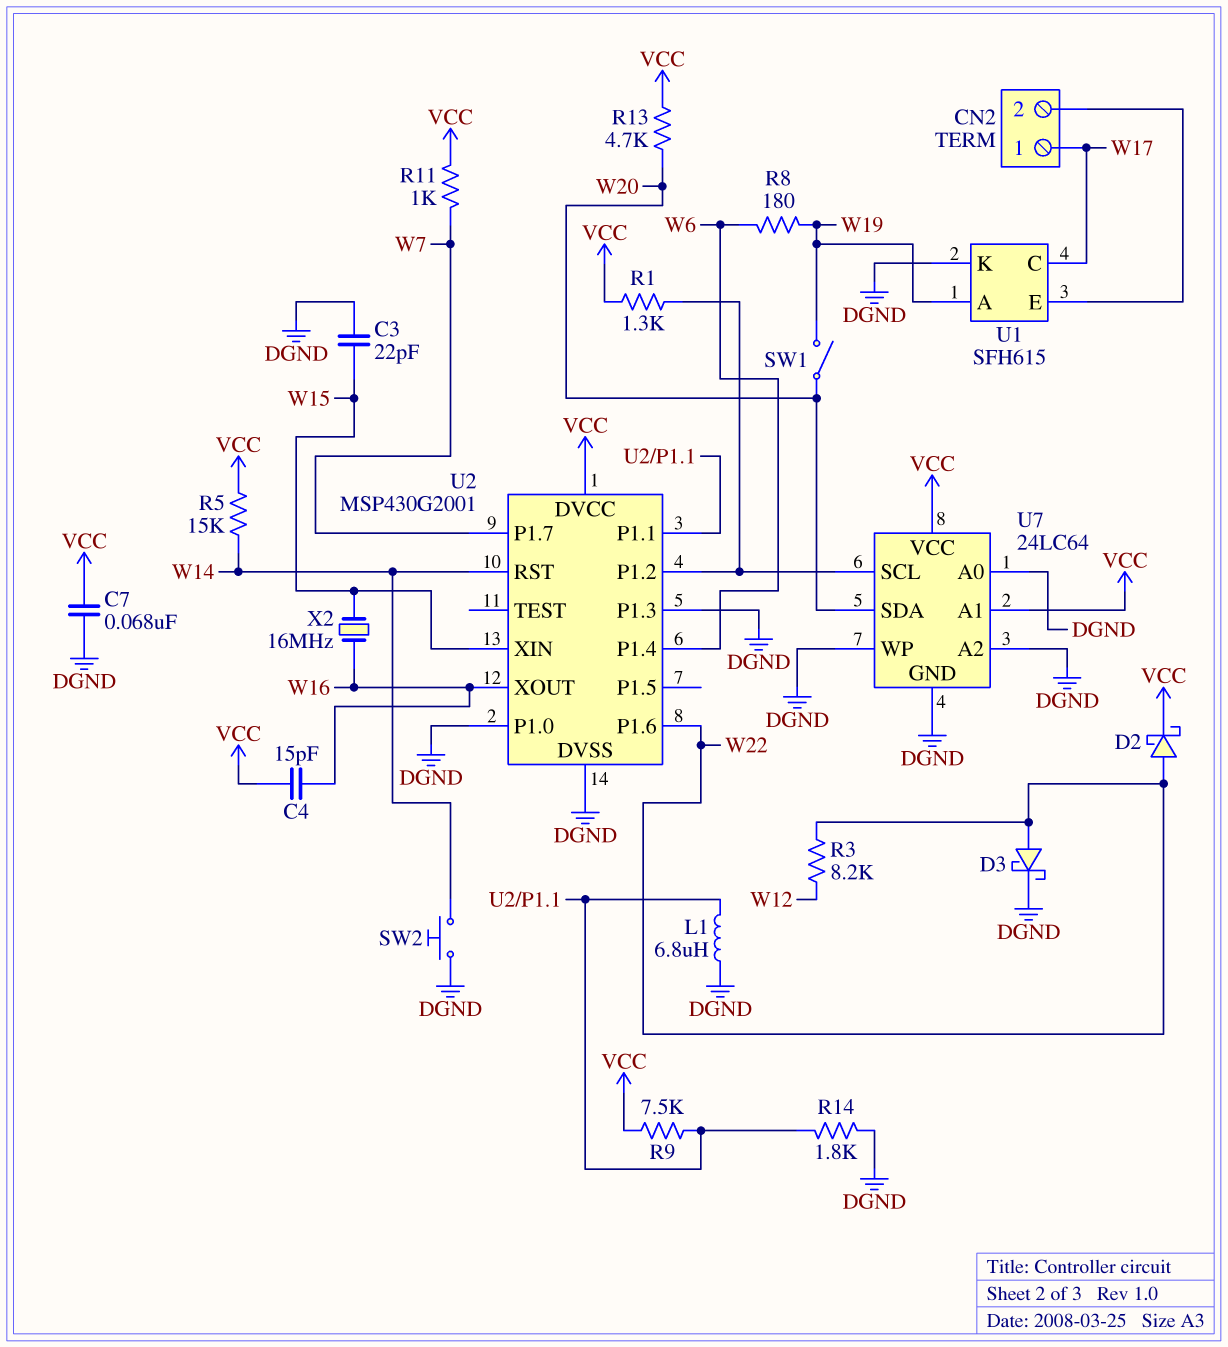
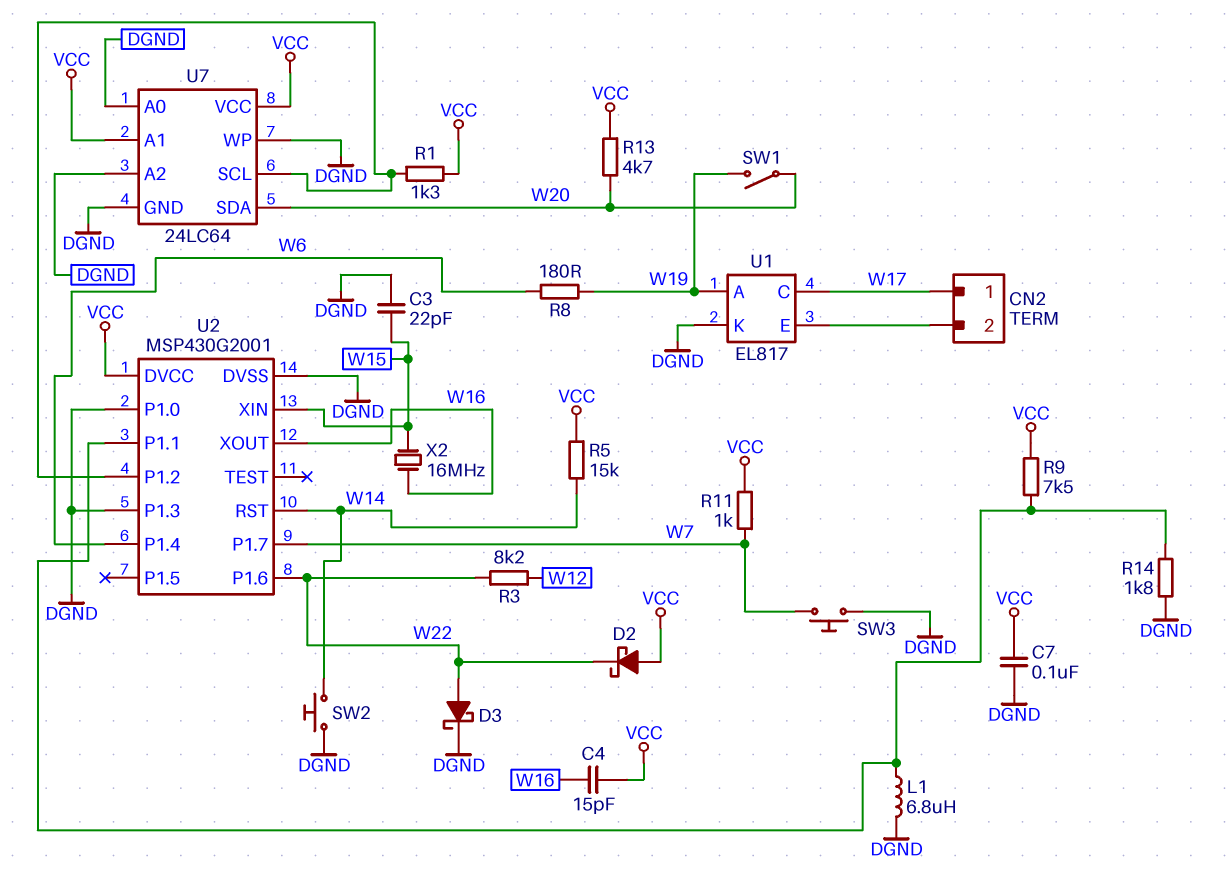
C7: 68nF (DGND, VCC) -> 100nF (DGND, VCC)
D2: schottky (A W22, K VCC) -> schottky (A VCC, K W22)
SW3: none -> button (DGND, W7)
U1: SFH615 -> EL817

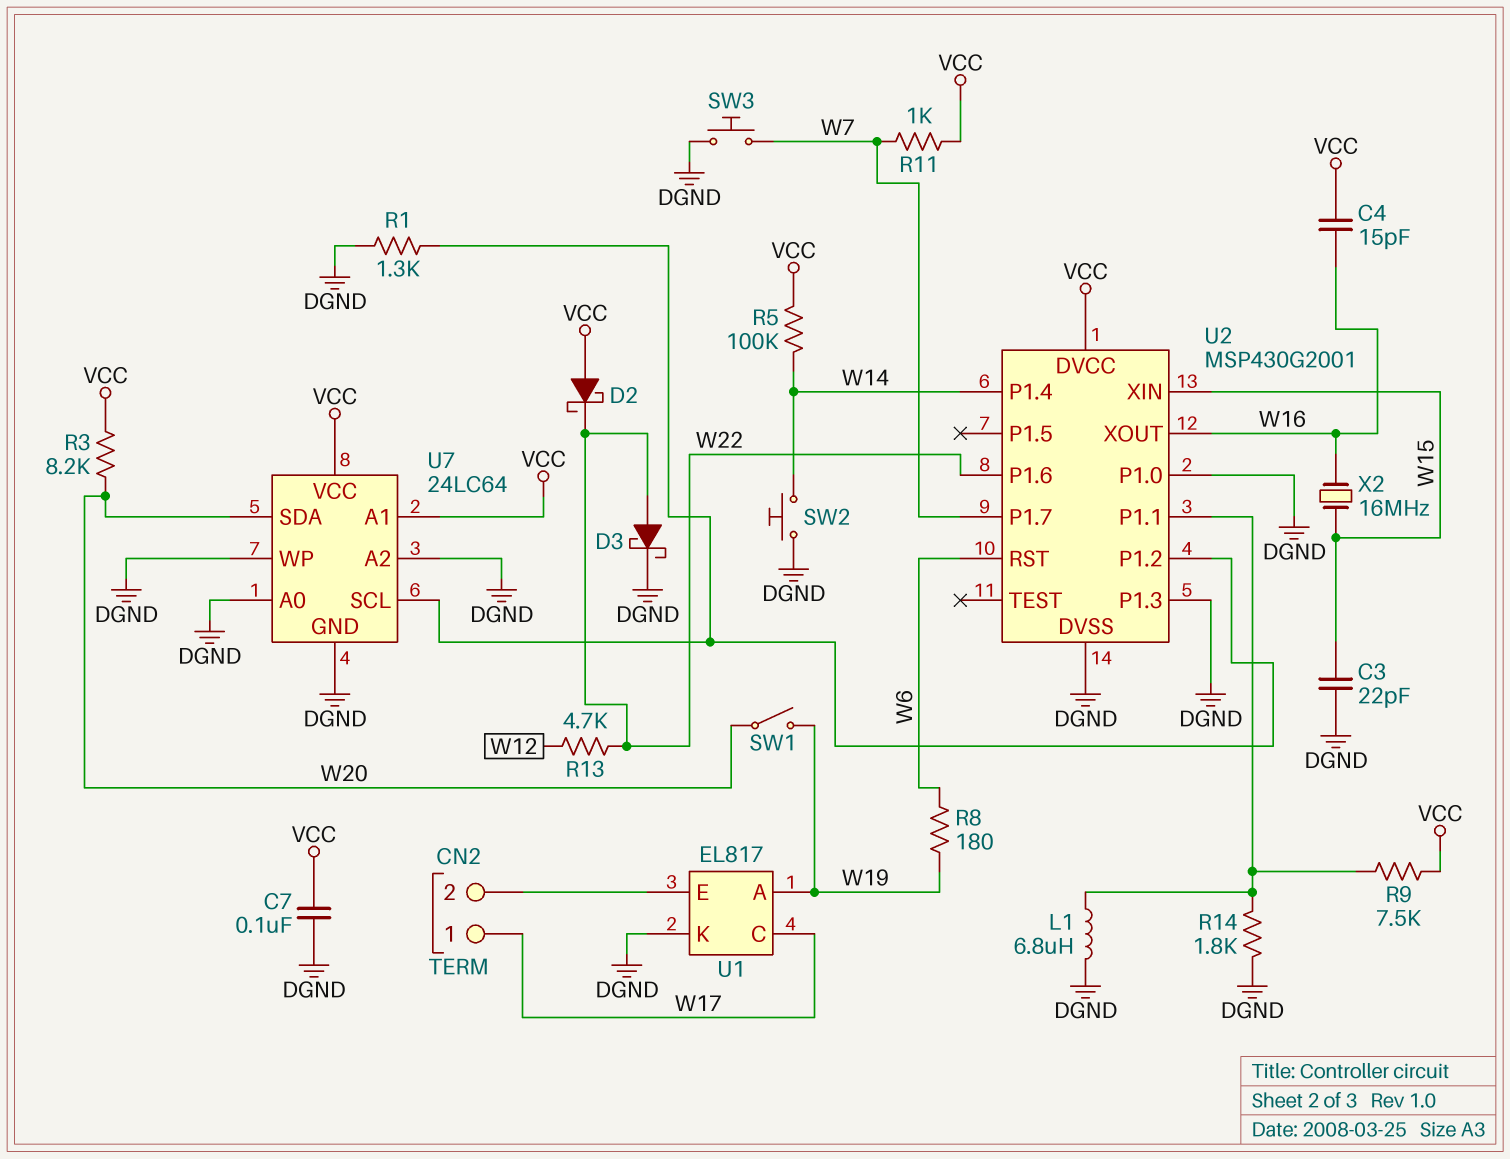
R1: 1.3k (U2/P1.2, VCC) -> 1.3k (DGND, U2/P1.2)
R3: 8.2k (W12, W22) -> 8.2k (VCC, W20)
R5: 15k (VCC, W14) -> 100k (VCC, W14)
R13: 4.7k (VCC, W20) -> 4.7k (W12, W22)
U2 pin P1.4: W6 -> W14
U2 pin RST: W14 -> W6

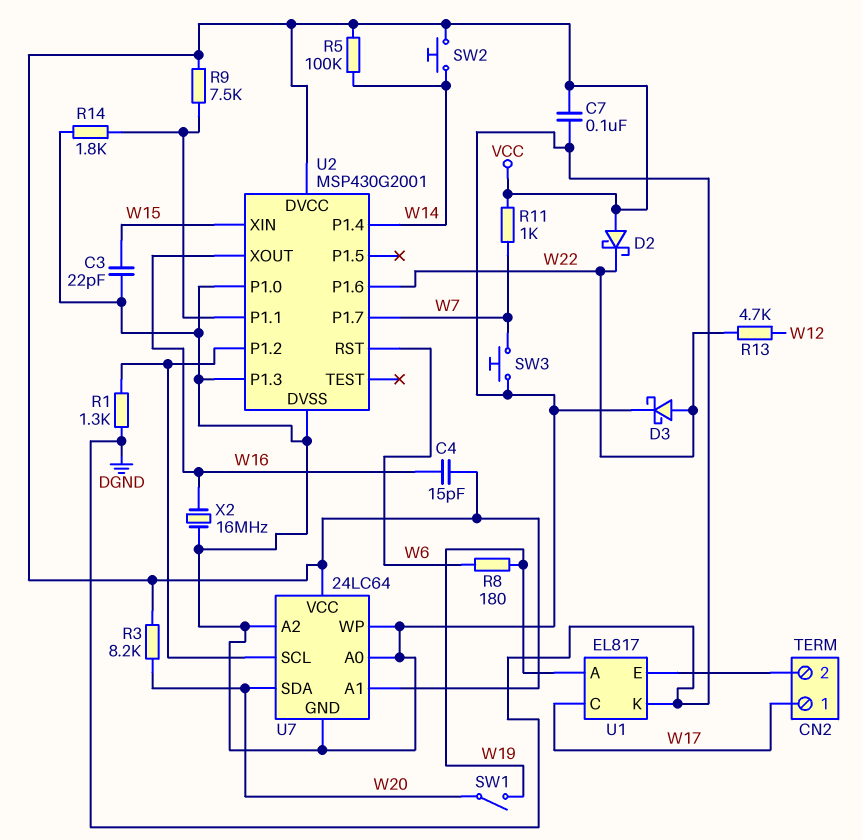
L1: 6.8uH (DGND, U2/P1.1) -> none
SW2: button (DGND, W14) -> button (VCC, W14)
X2: 16MHz (W15, W16) -> 16MHz (DGND, W16)

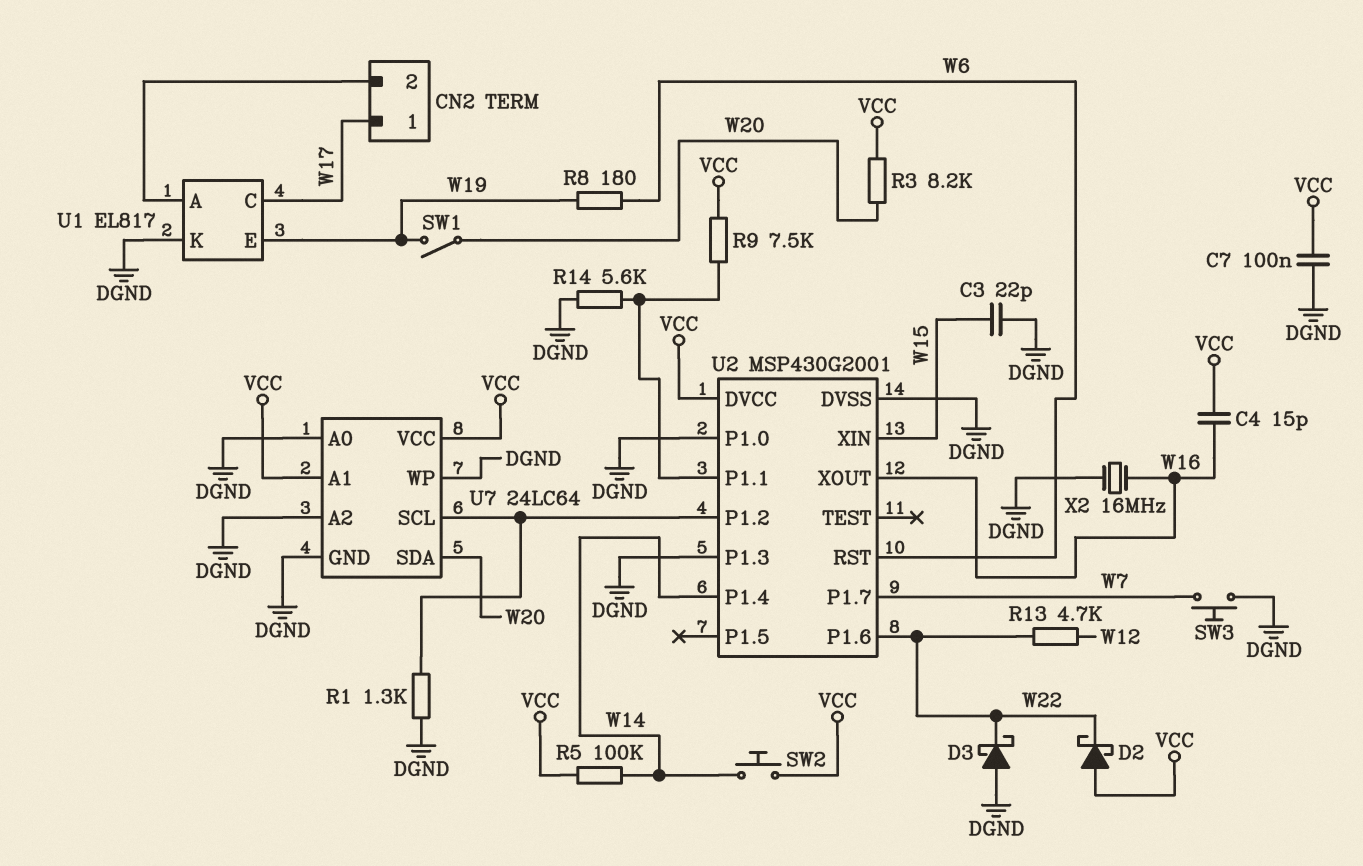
D3: schottky (A W22, K DGND) -> schottky (A DGND, K W22)
R11: 1k (VCC, W7) -> none
R14: 1.8k (DGND, U2/P1.1) -> 5.6k (DGND, U2/P1.1)
U1 pin A: W19 -> CN2/2
U1 pin E: CN2/2 -> W19

